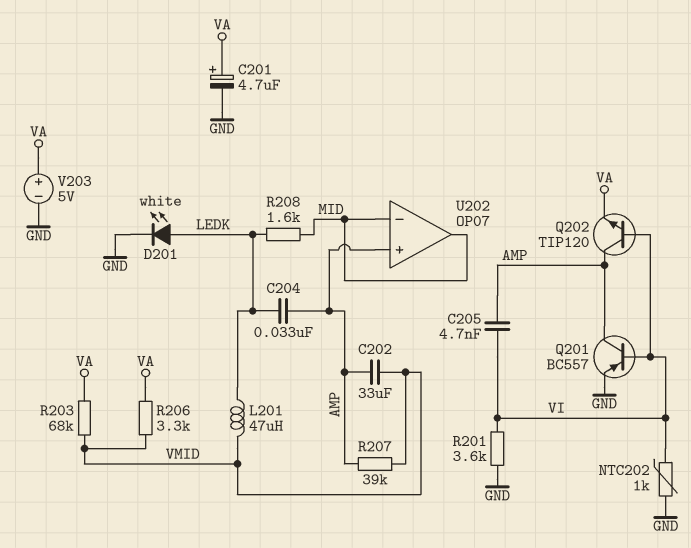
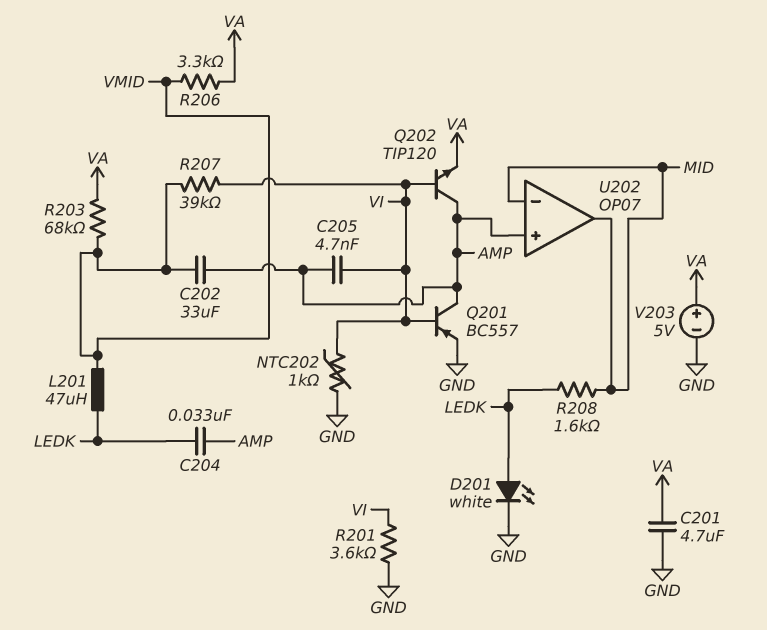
C201: 4.7uF (plus VA, minus GND) -> 4.7uF (GND, VA)
R207: 39k (AMP, VMID) -> 39k (VI, VMID)

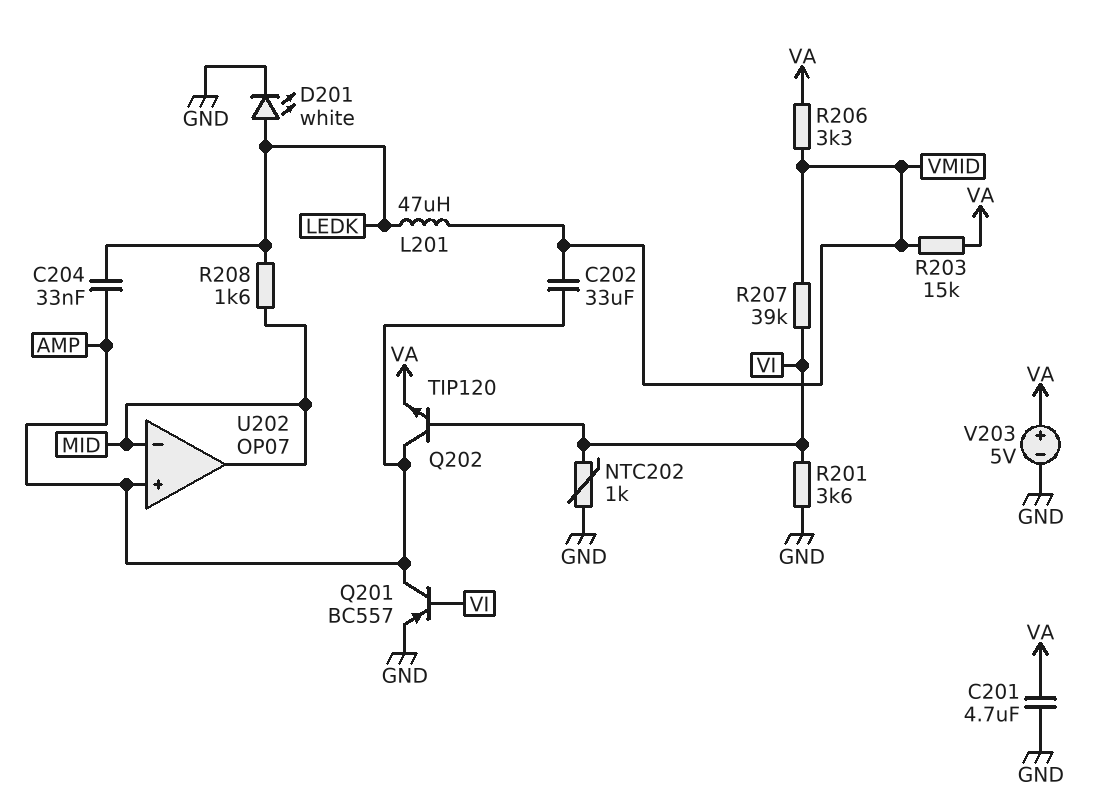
C205: 4.7nF (AMP, VI) -> none
R203: 68k (VA, VMID) -> 15k (VA, VMID)

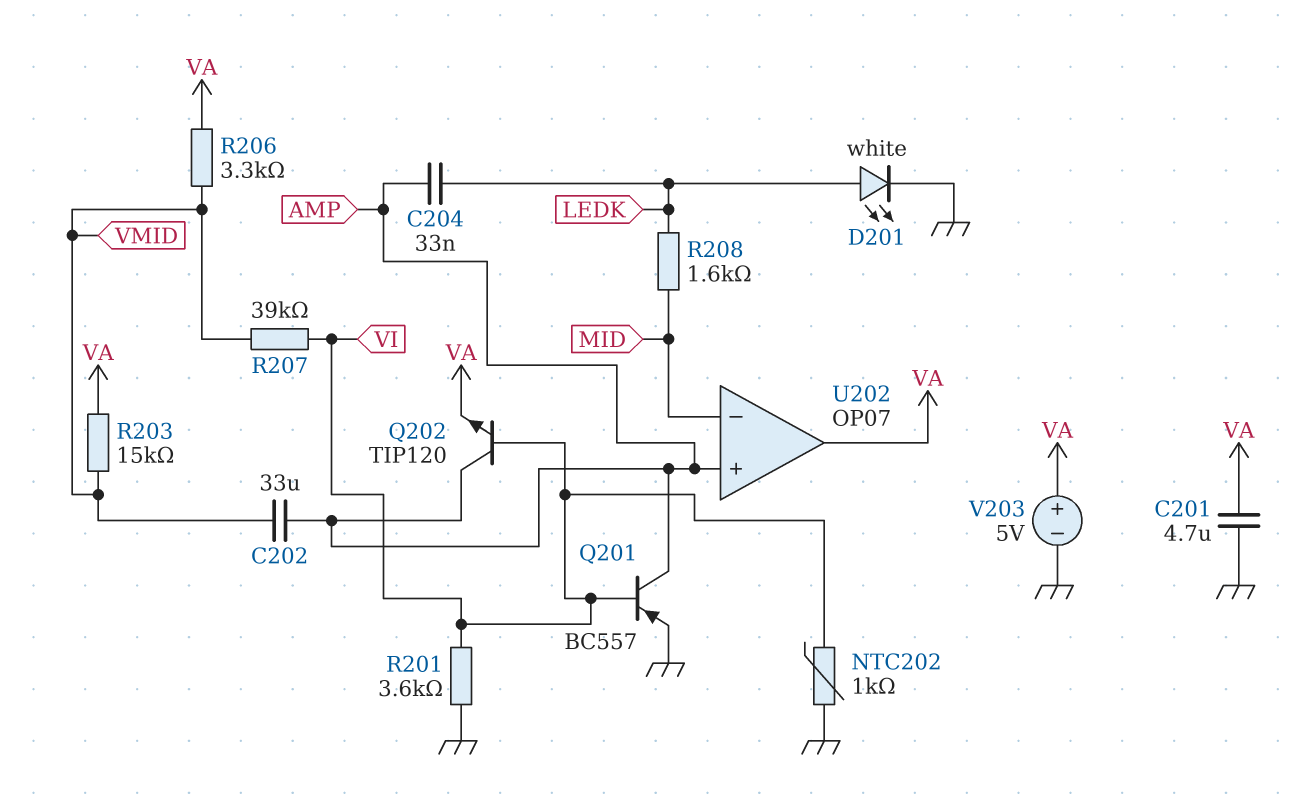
L201: 47uH (LEDK, VMID) -> none
U202 pin out: MID -> VA

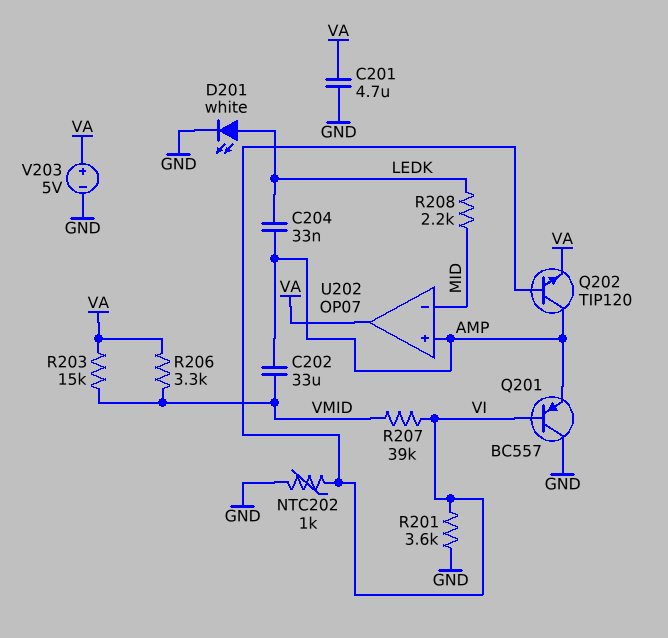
Q201: PNP BC557 (B VI, C AMP, E GND) -> PNP BC557 (B VI, C GND, E AMP)
R208: 1.6k (LEDK, MID) -> 2.2k (LEDK, MID)

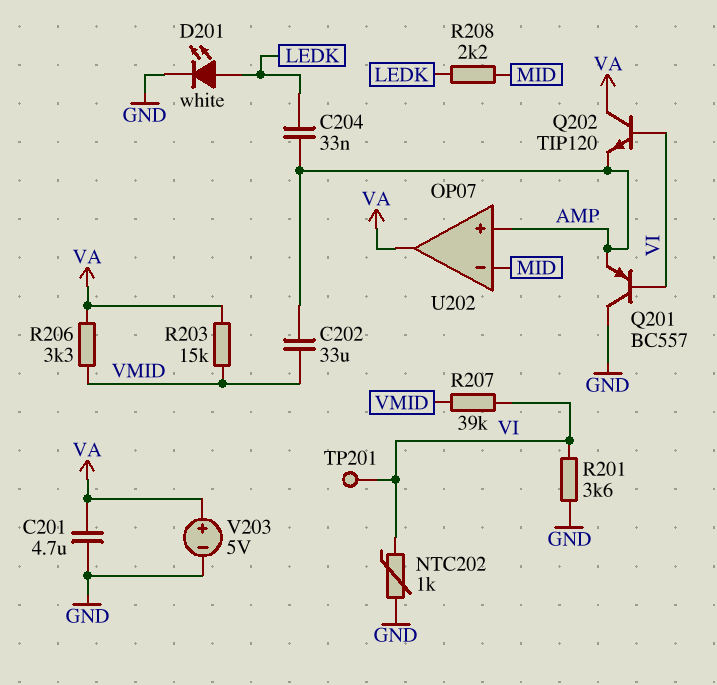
Q202: NPN TIP120 (B VI, C AMP, E VA) -> NPN TIP120 (B VI, C VA, E AMP)
TP201: none -> test point (VI)

